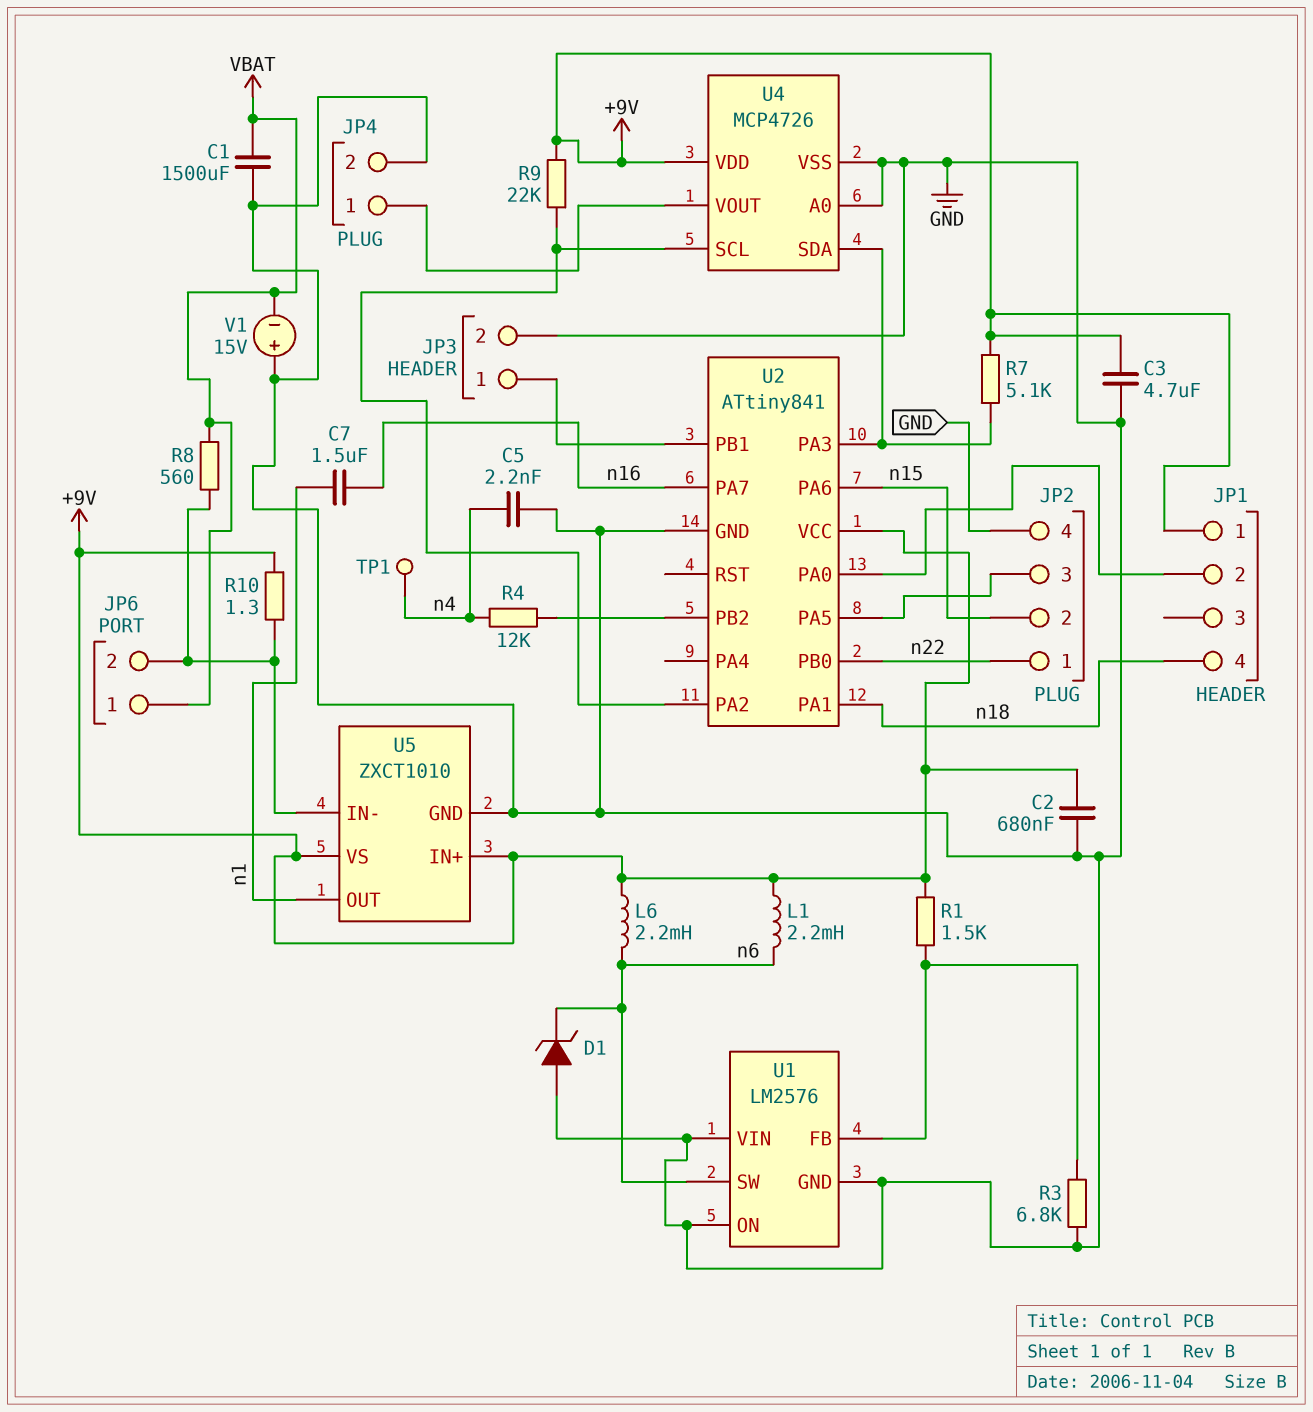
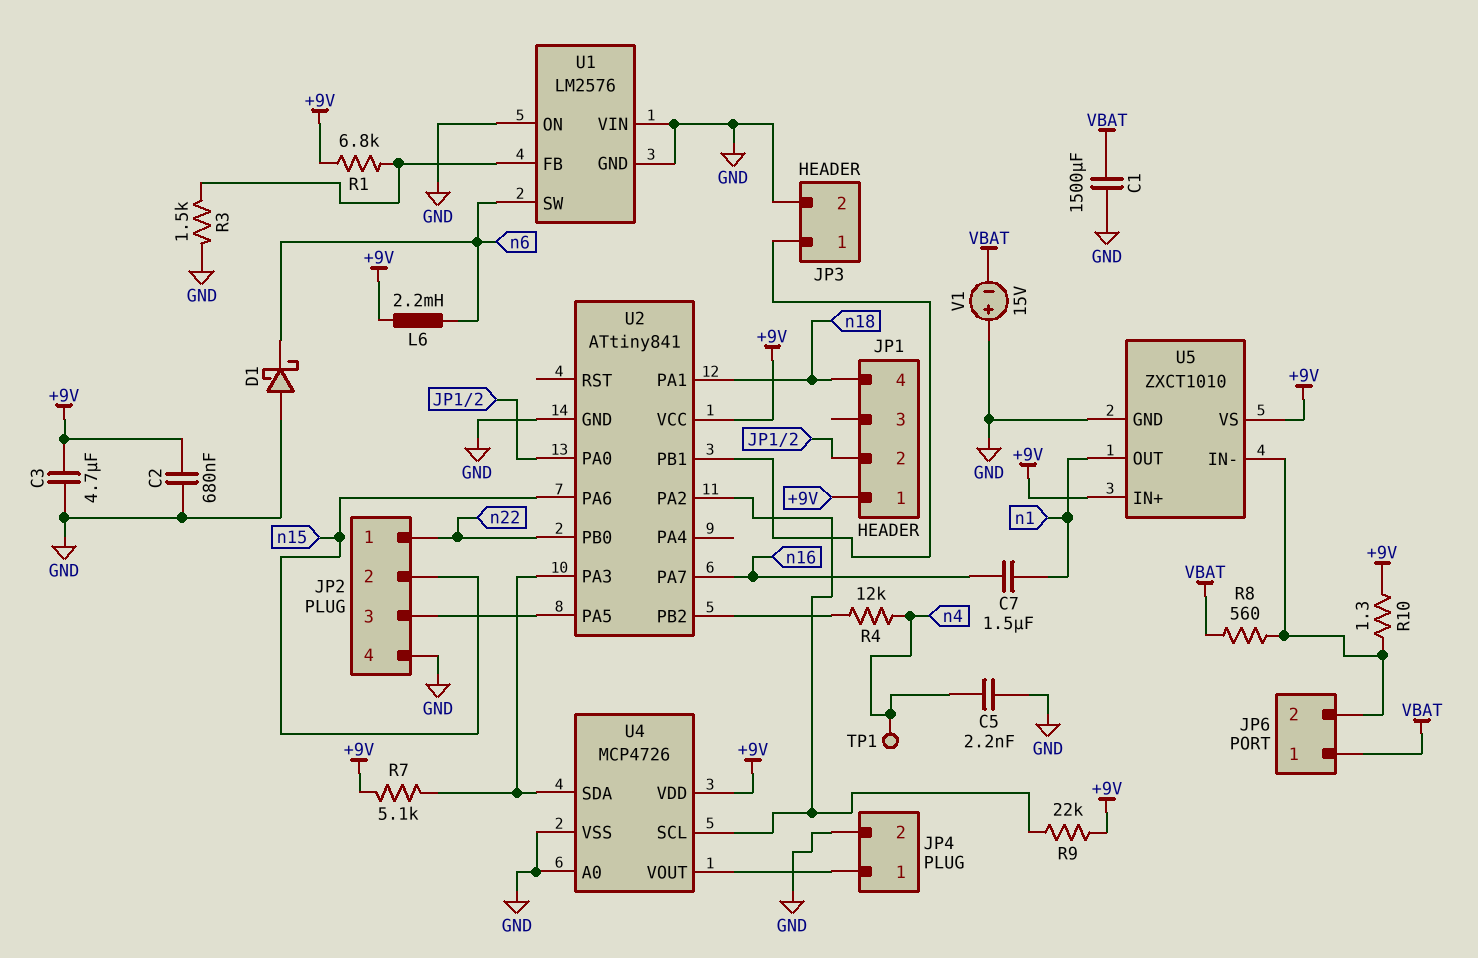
D1: zener (A GND, K n6) -> schottky (A GND, K n6)
L1: 2.2mH (+9V, n6) -> none
R1: 1.5k (+9V, U1/FB) -> 6.8k (+9V, U1/FB)
R3: 6.8k (GND, U1/FB) -> 1.5k (GND, U1/FB)

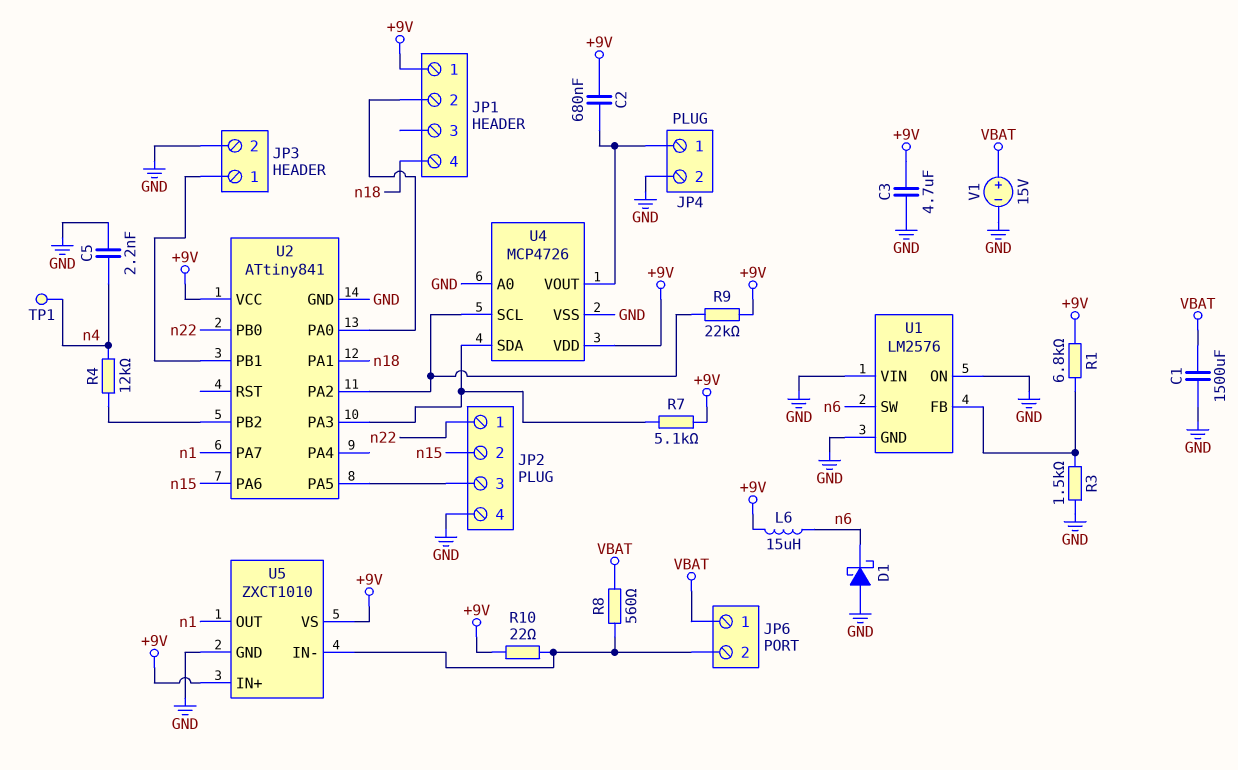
C2: 680nF (+9V, GND) -> 680nF (+9V, JP4/1)
C7: 1.5uF (n1, n16) -> none
L6: 2.2mH (+9V, n6) -> 15uH (+9V, n6)
R10: 1.3 (+9V, JP6/2) -> 22 (+9V, JP6/2)
U2 pin PA7: n16 -> n1
V1: 15V (plus GND, minus VBAT) -> 15V (plus VBAT, minus GND)

